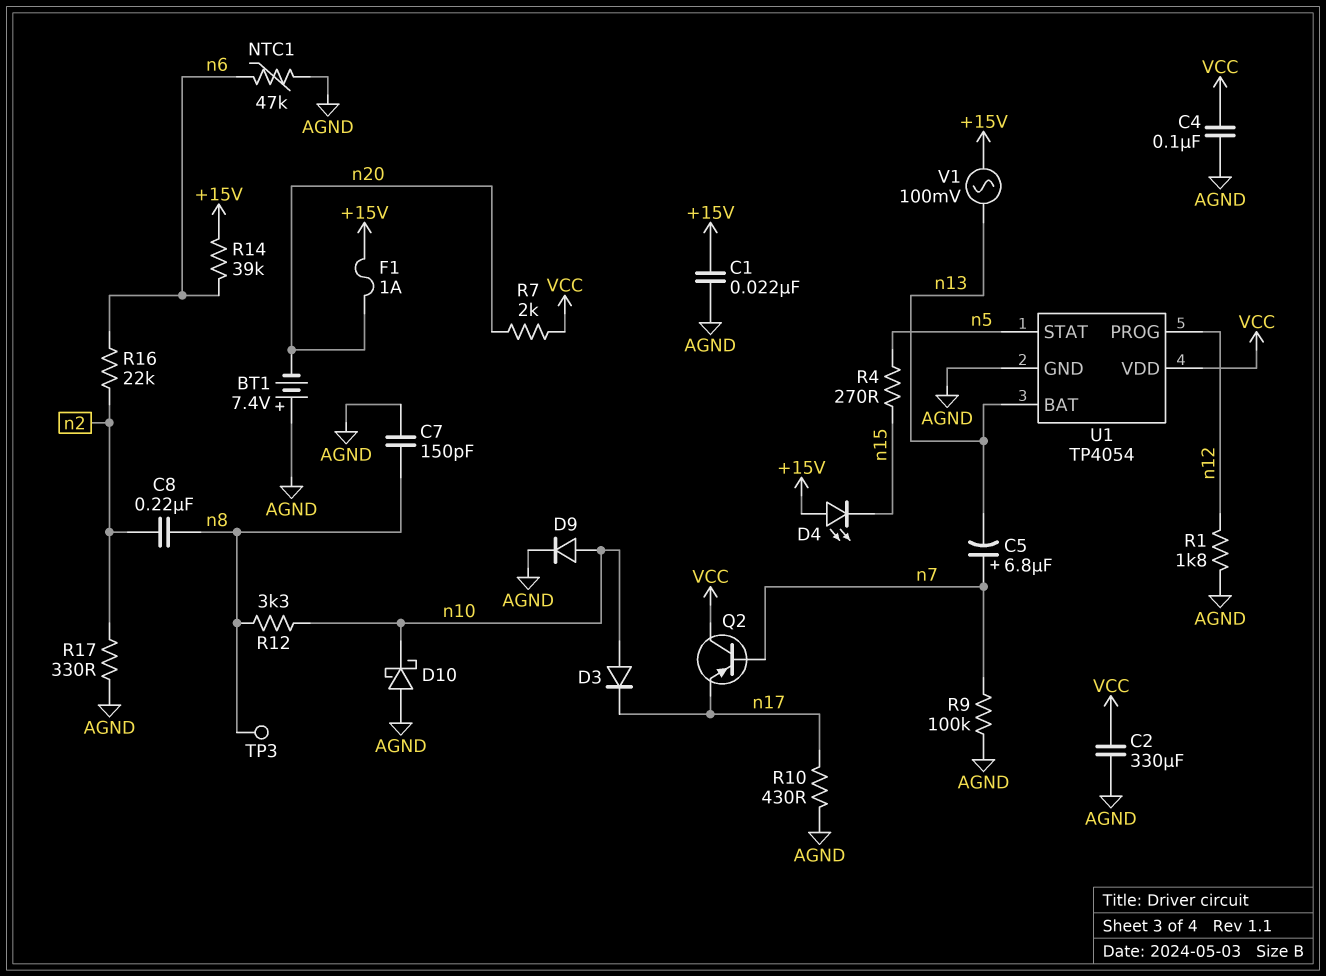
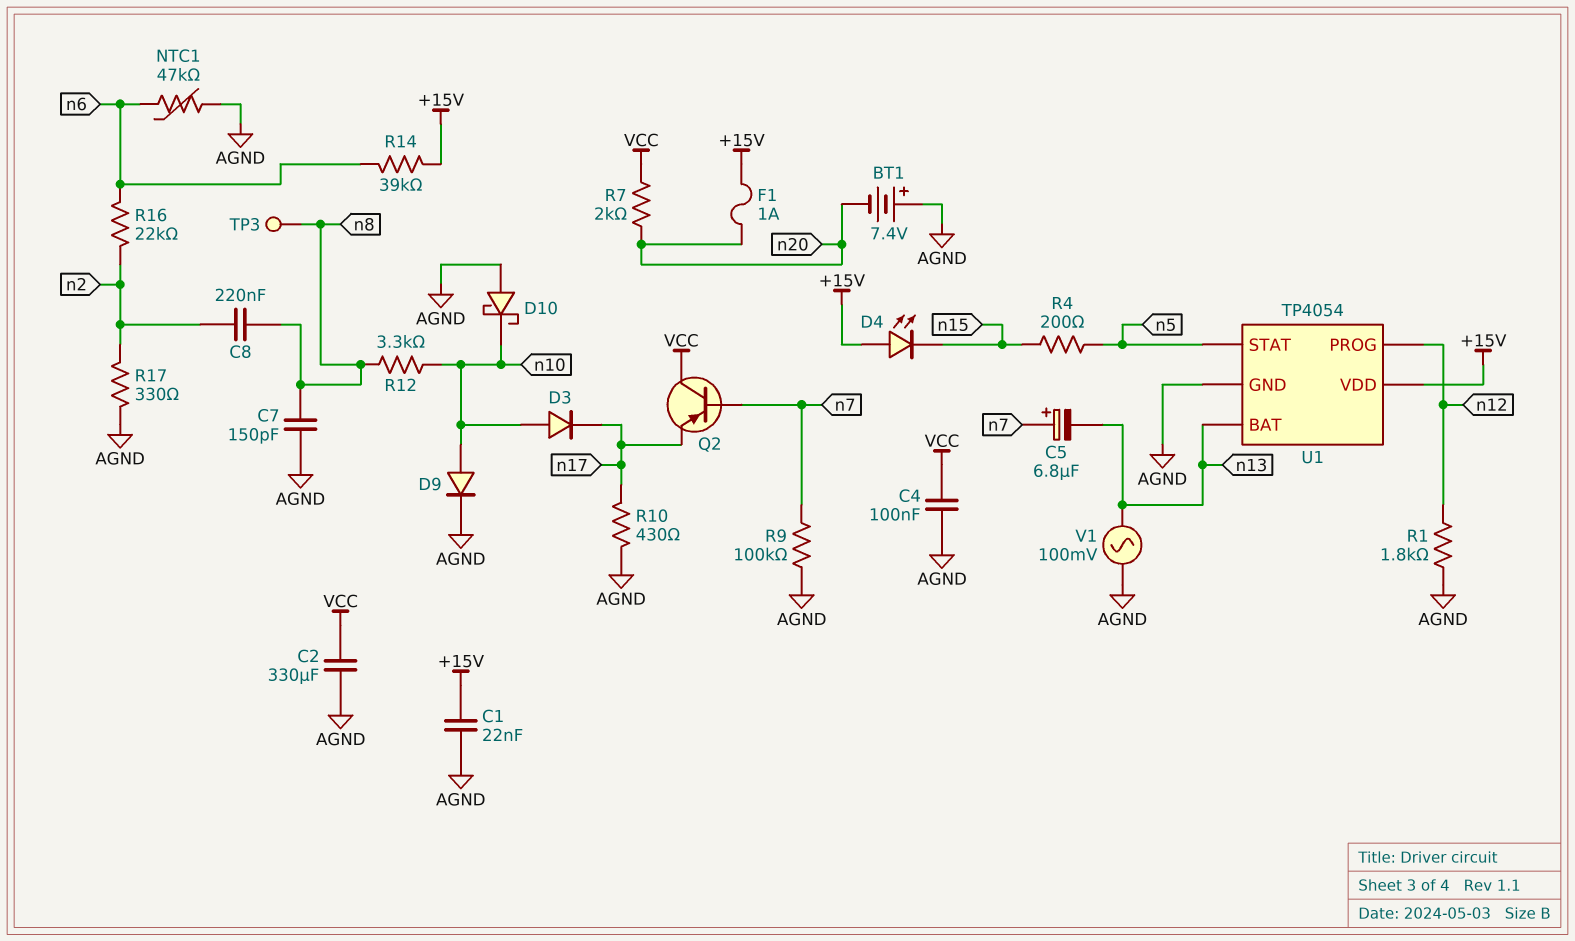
R4: 270 (n5, n15) -> 200 (n5, n15)
U1 pin VDD: VCC -> +15V
V1: AC 100mV (+15V, n13) -> AC 100mV (AGND, n13)

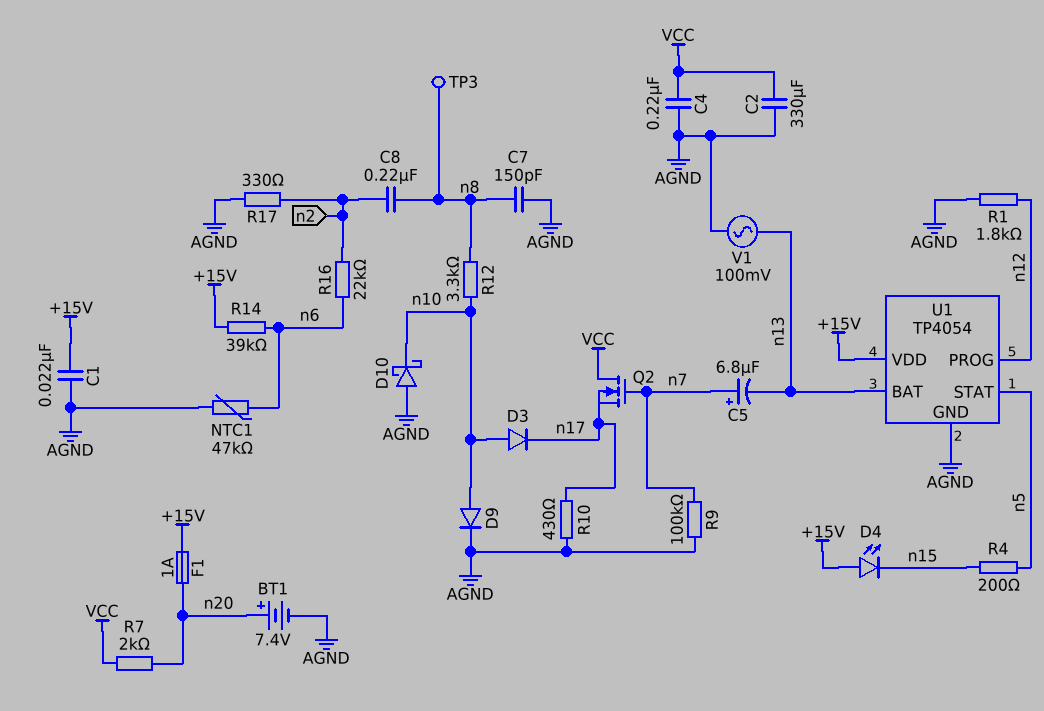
BT1: 7.4V (plus AGND, minus n20) -> 7.4V (plus n20, minus AGND)
C4: 100nF (AGND, VCC) -> 220nF (AGND, VCC)
Q2: PNP (B n7, C VCC, E n17) -> NMOS (G n7, D VCC, S n17)

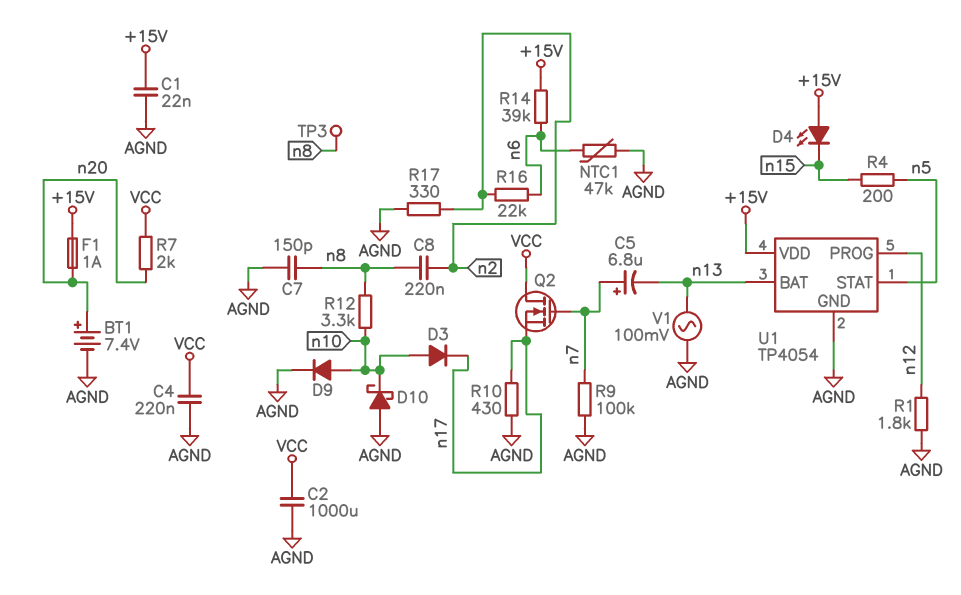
C2: 330uF (AGND, VCC) -> 1000uF (AGND, VCC)

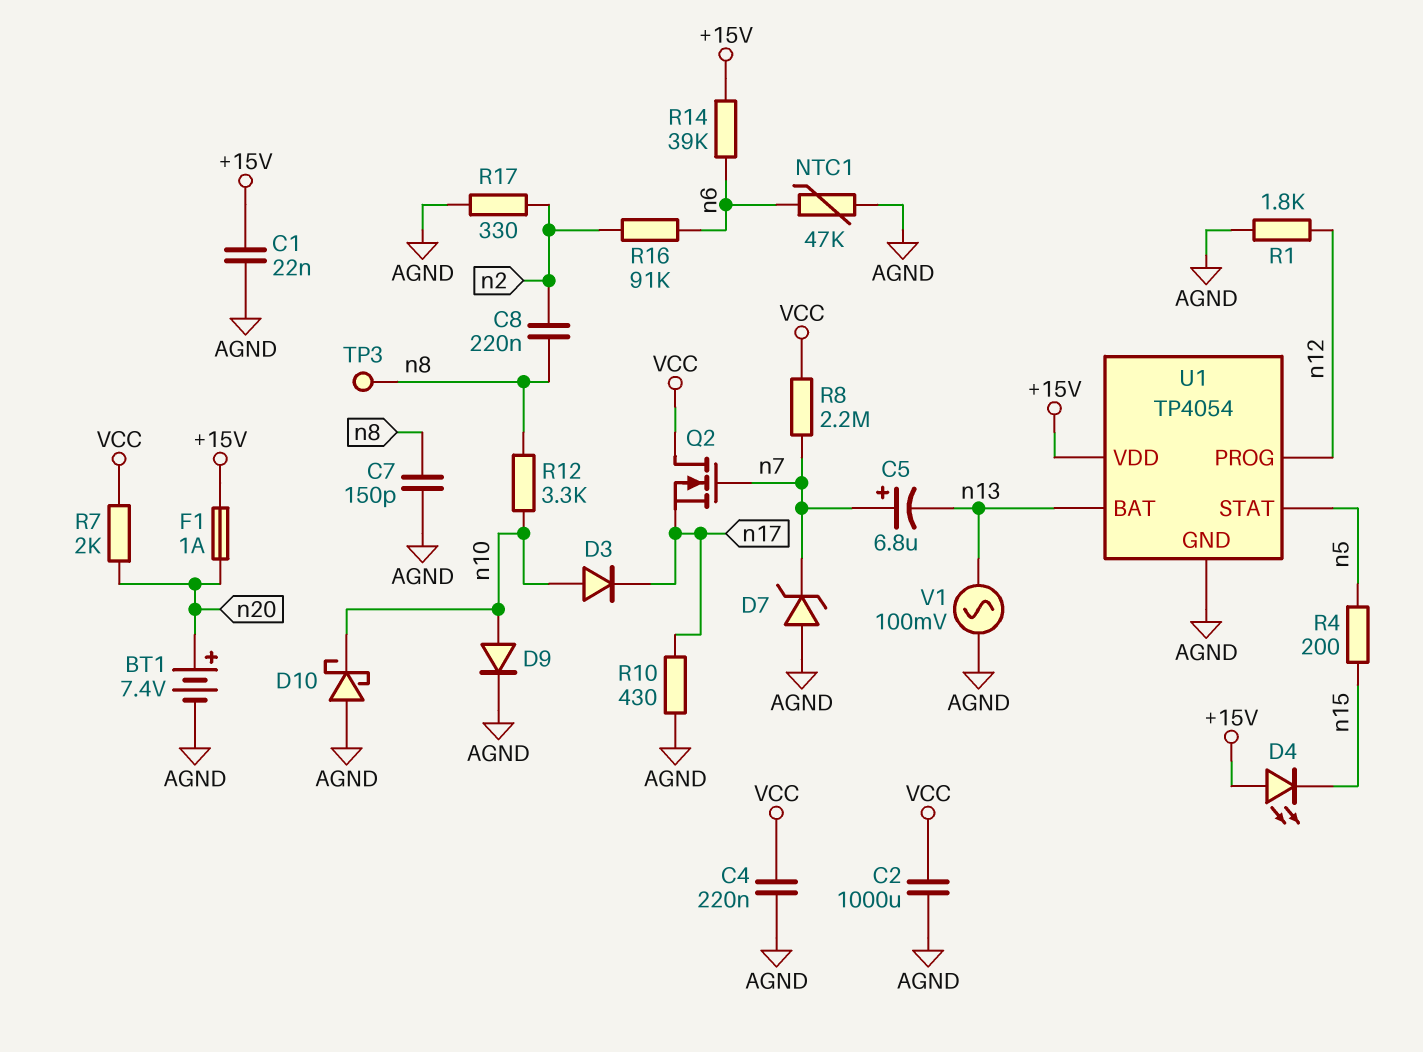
D7: none -> zener (A AGND, K n7)
R8: none -> 2.2M (VCC, n7)
R9: 100k (AGND, n7) -> none
R16: 22k (n2, n6) -> 91k (n2, n6)

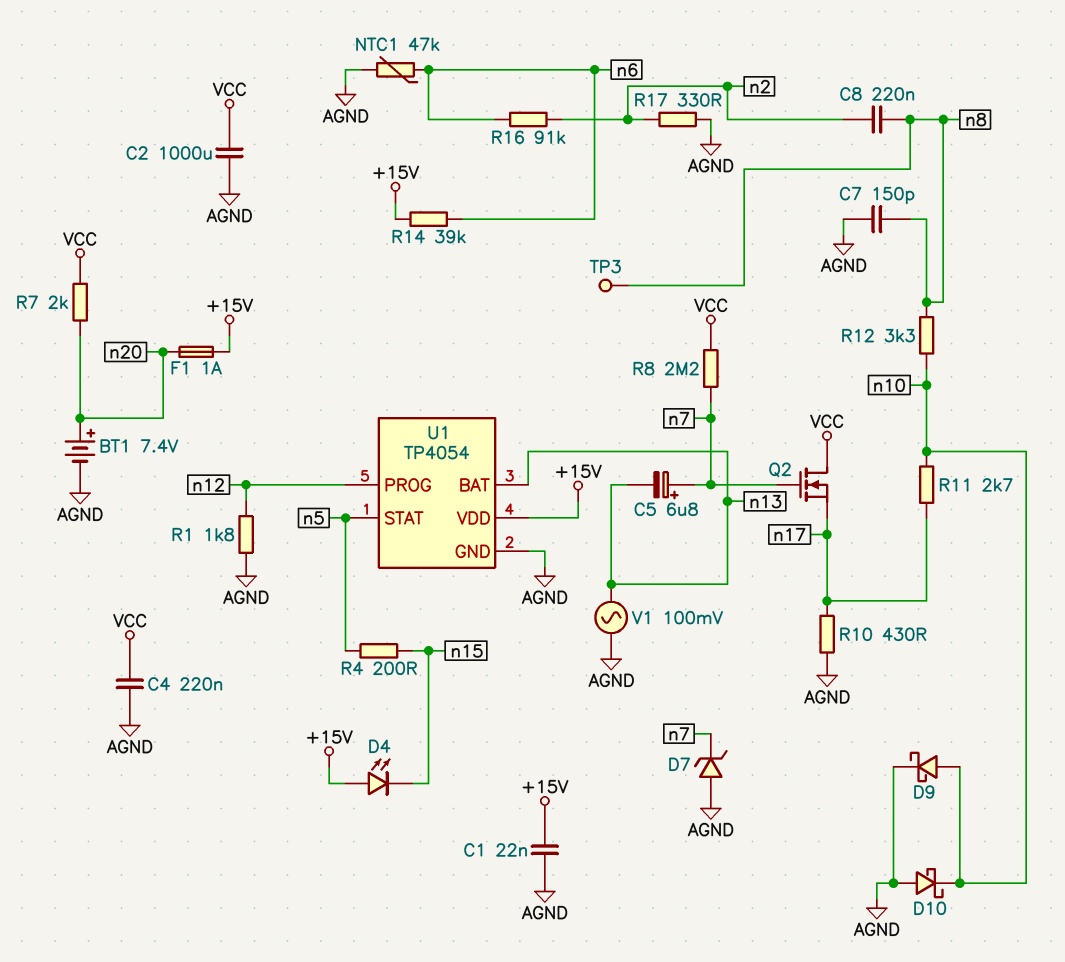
D3: diode (A n10, K n17) -> none
D9: diode (A n10, K AGND) -> schottky (A n10, K AGND)
R11: none -> 2.7k (n10, n17)

